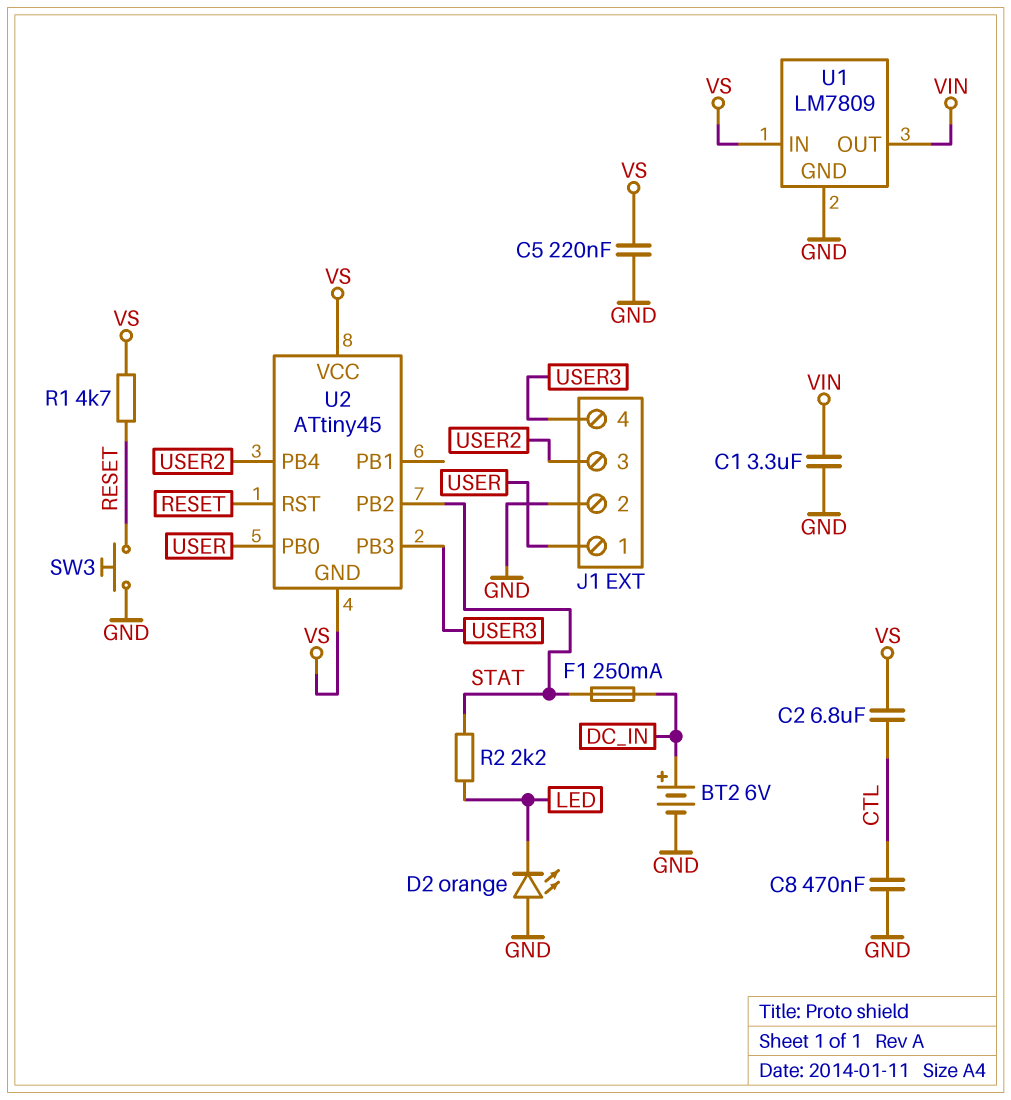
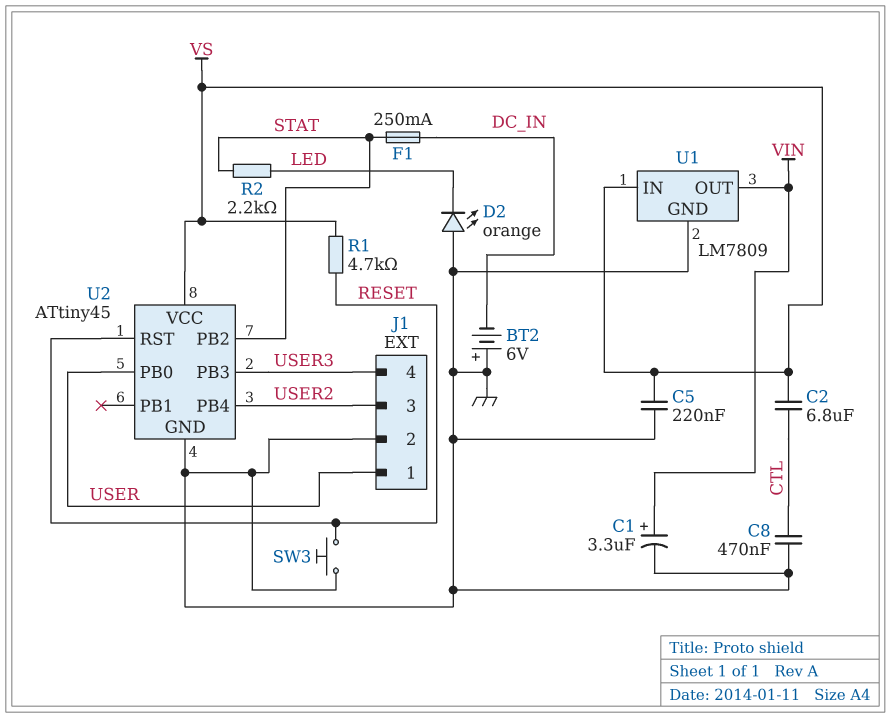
BT2: 6V (plus DC_IN, minus GND) -> 6V (plus GND, minus DC_IN)
C1: 3.3uF (GND, VIN) -> 3.3uF (plus VIN, minus GND)
U2 pin GND: VS -> GND

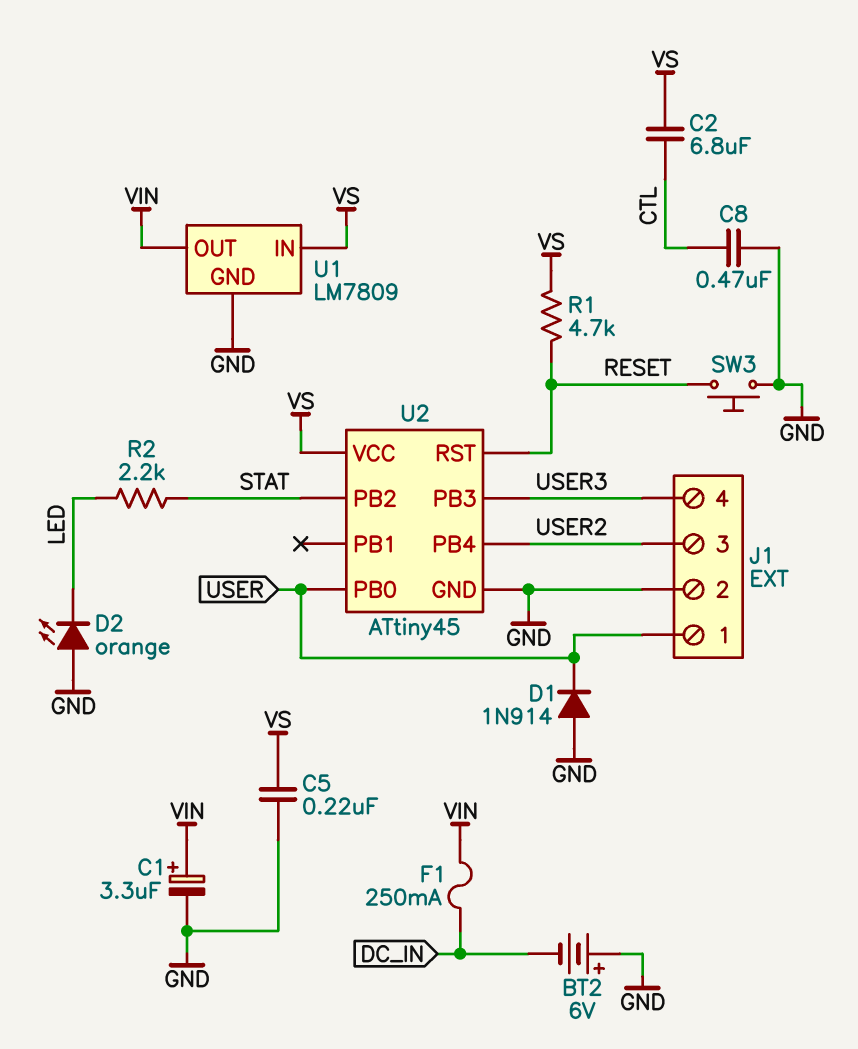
D1: none -> diode 1N914 (A GND, K USER)
F1: 250mA (DC_IN, STAT) -> 250mA (DC_IN, VIN)

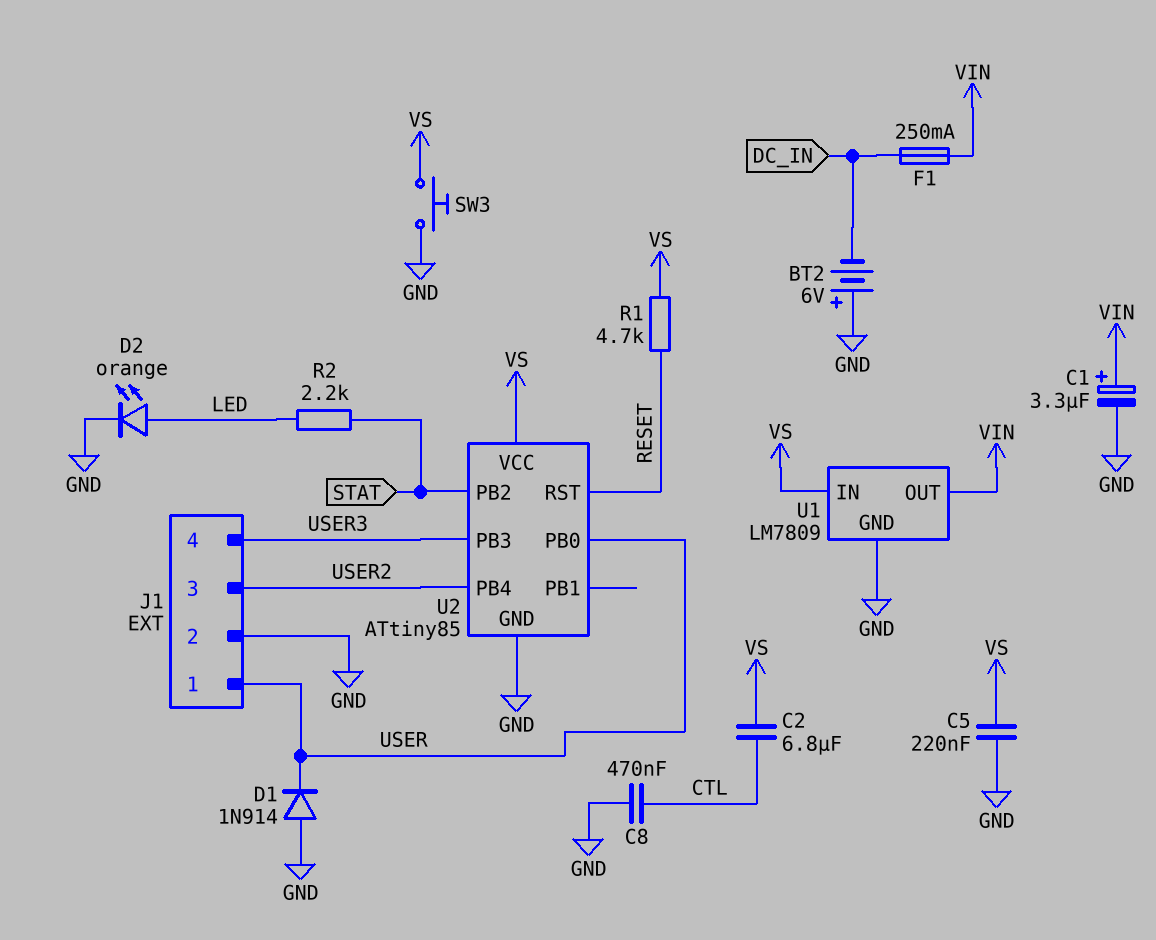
D2: LED orange (A GND, K LED) -> LED orange (A LED, K GND)
SW3: button (GND, RESET) -> button (GND, VS)
U2: ATtiny45 -> ATtiny85

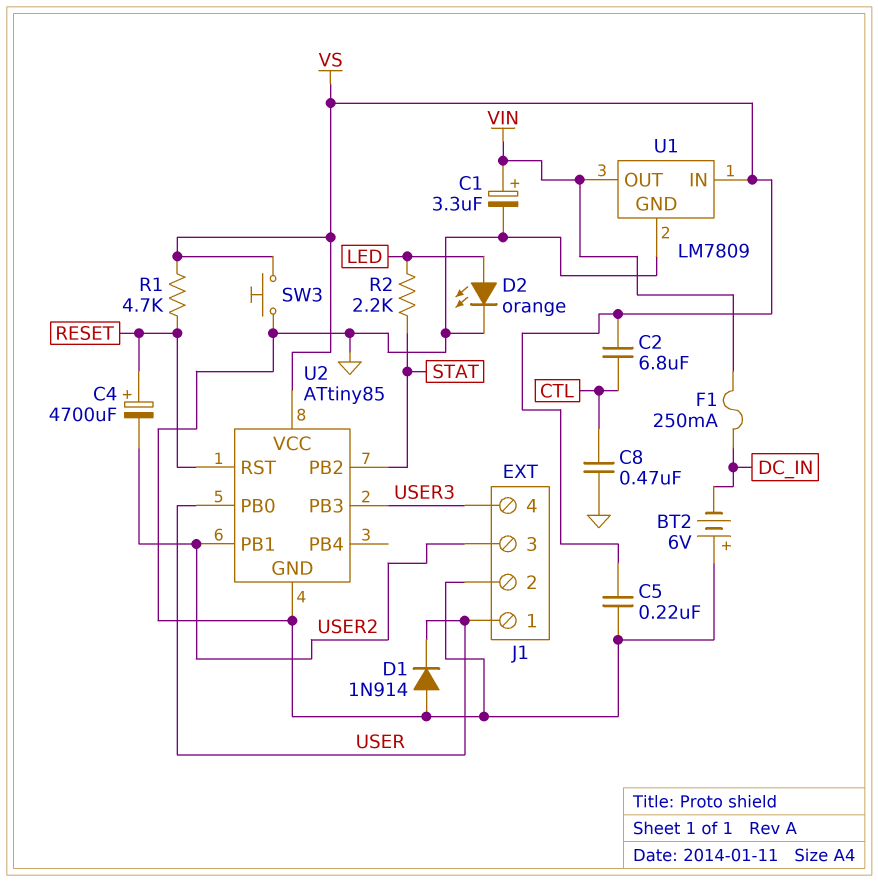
C4: none -> 4700uF (plus RESET, minus USER2)
U2 pin PB1: none -> USER2
U2 pin PB4: USER2 -> none

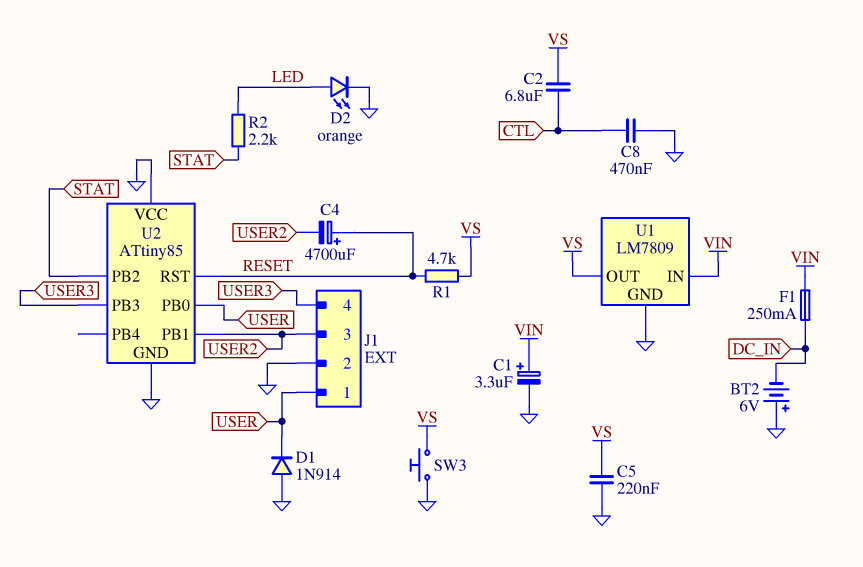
U1 pin IN: VS -> VIN
U1 pin OUT: VIN -> VS
U2 pin VCC: VS -> GND

